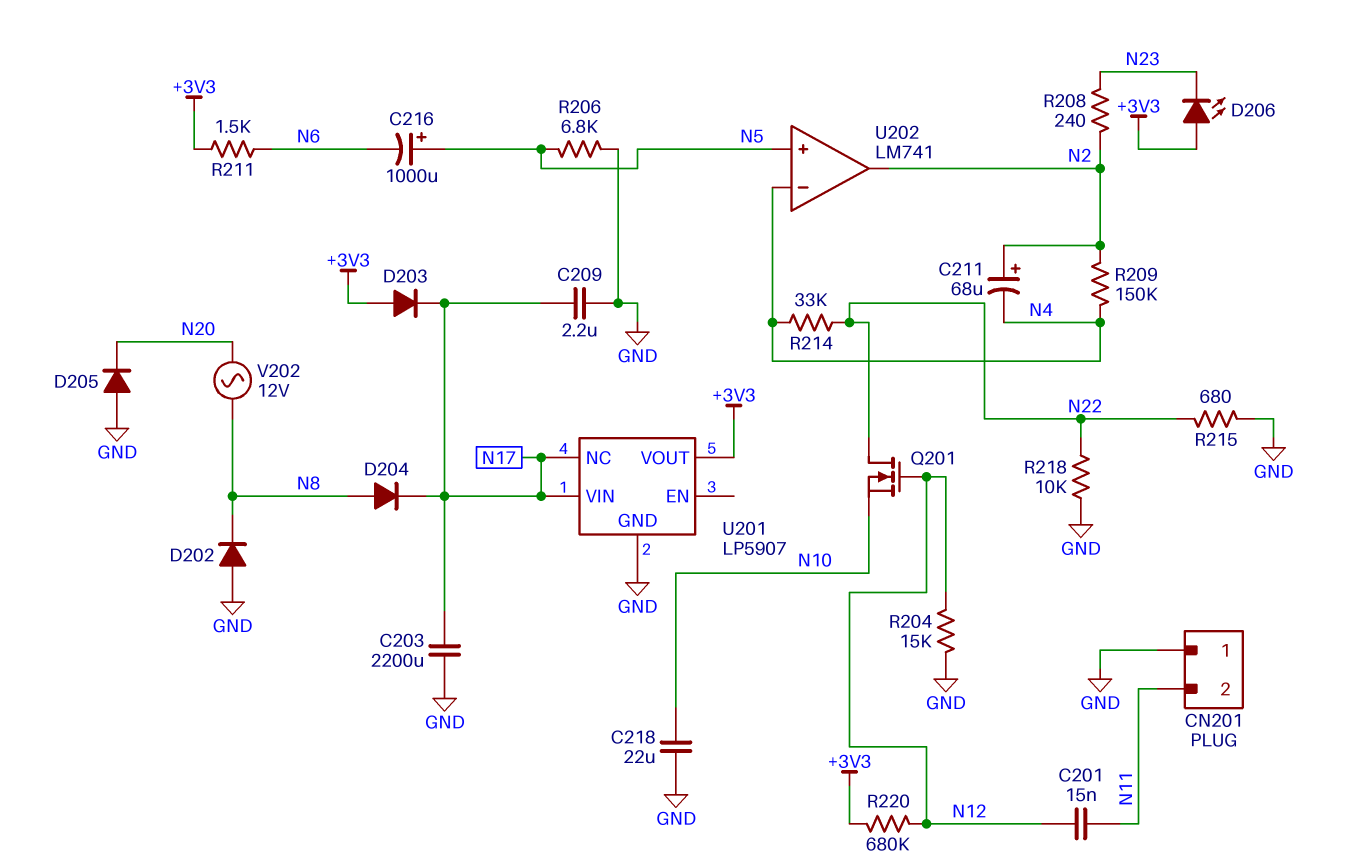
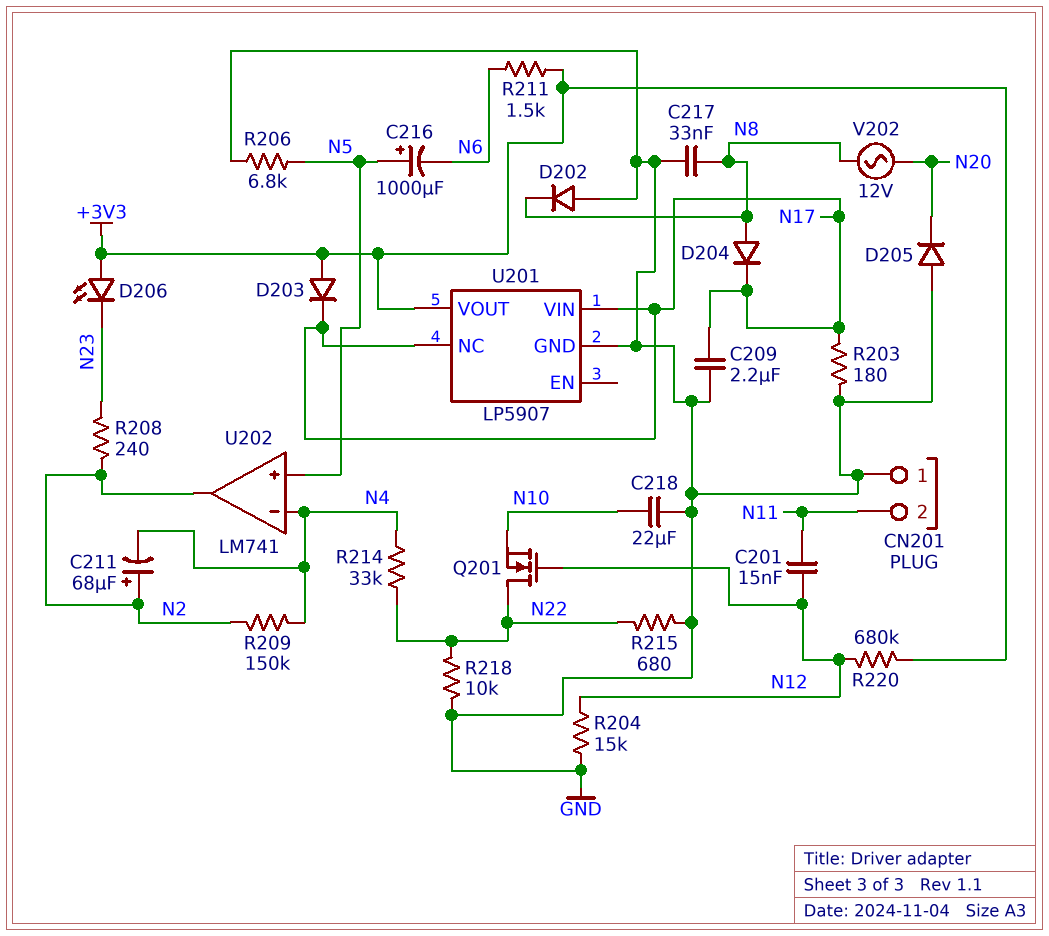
C203: 2200uF (GND, N17) -> none
C217: none -> 33nF (GND, N8)
R203: none -> 180 (GND, N17)

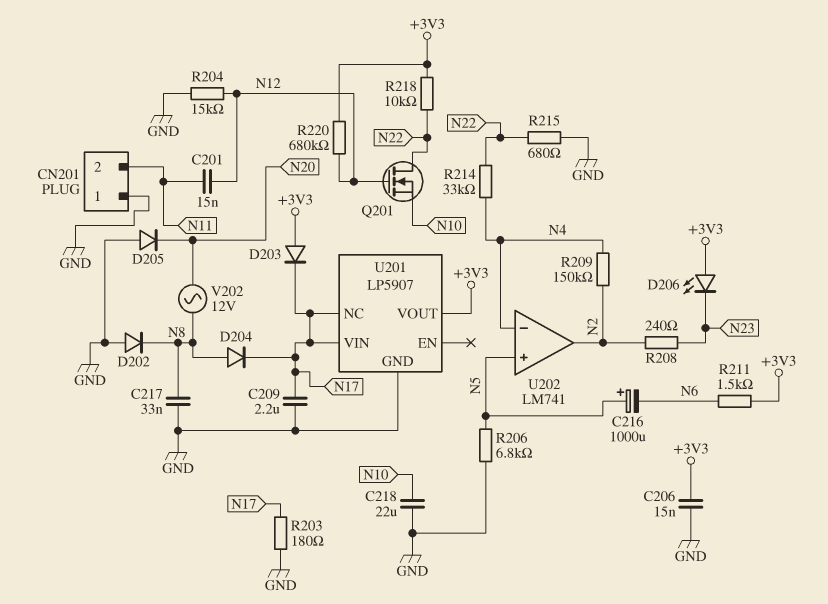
C206: none -> 15nF (+3V3, GND)
C211: 68uF (plus N2, minus N4) -> none
R218: 10k (GND, N22) -> 10k (+3V3, N22)

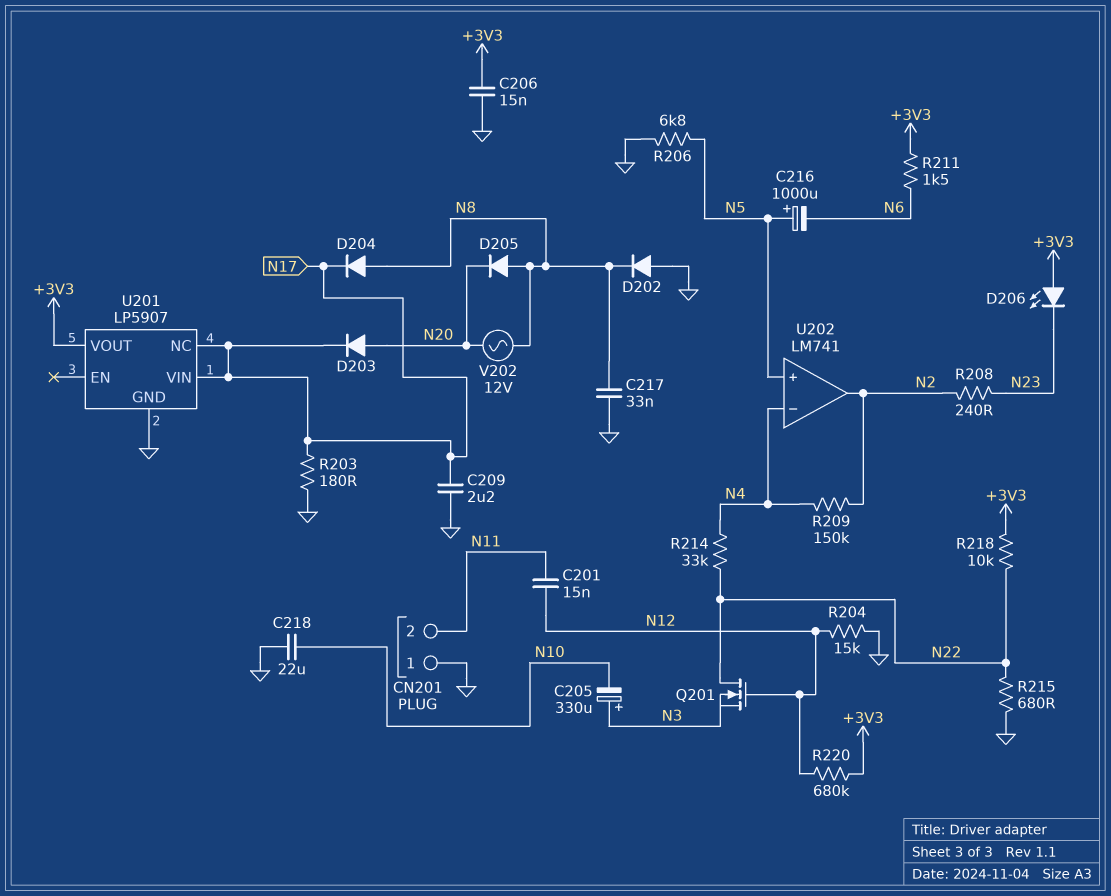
C205: none -> 330uF (plus N3, minus N10)
D203: diode (A +3V3, K N17) -> diode (A N20, K N17)
D205: diode (A GND, K N20) -> diode (A N8, K N20)
Q201: NMOS (G N12, D N22, S N10) -> NMOS (G N12, D N22, S N3)

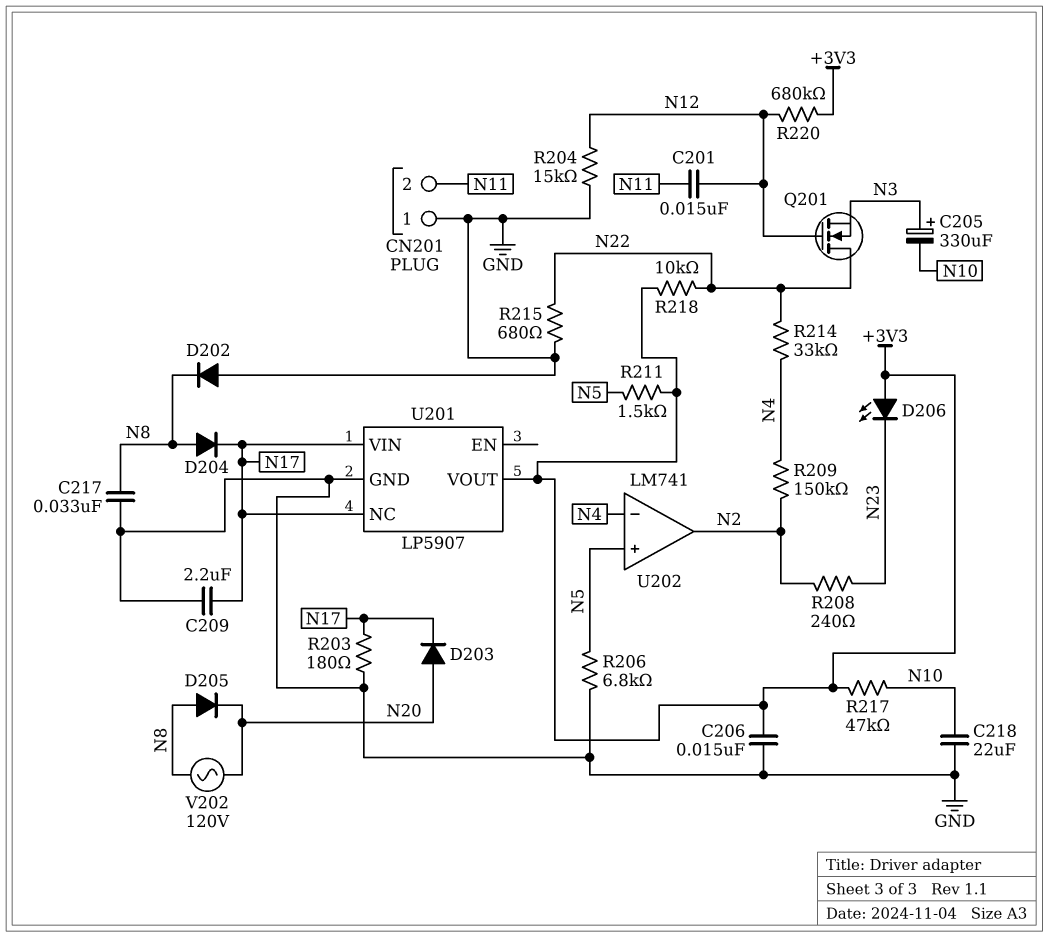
C216: 1000uF (plus N5, minus N6) -> none
R211: 1.5k (+3V3, N6) -> 1.5k (+3V3, N5)
R217: none -> 47k (+3V3, N10)
V202: AC 12V (N8, N20) -> AC 120V (N8, N20)

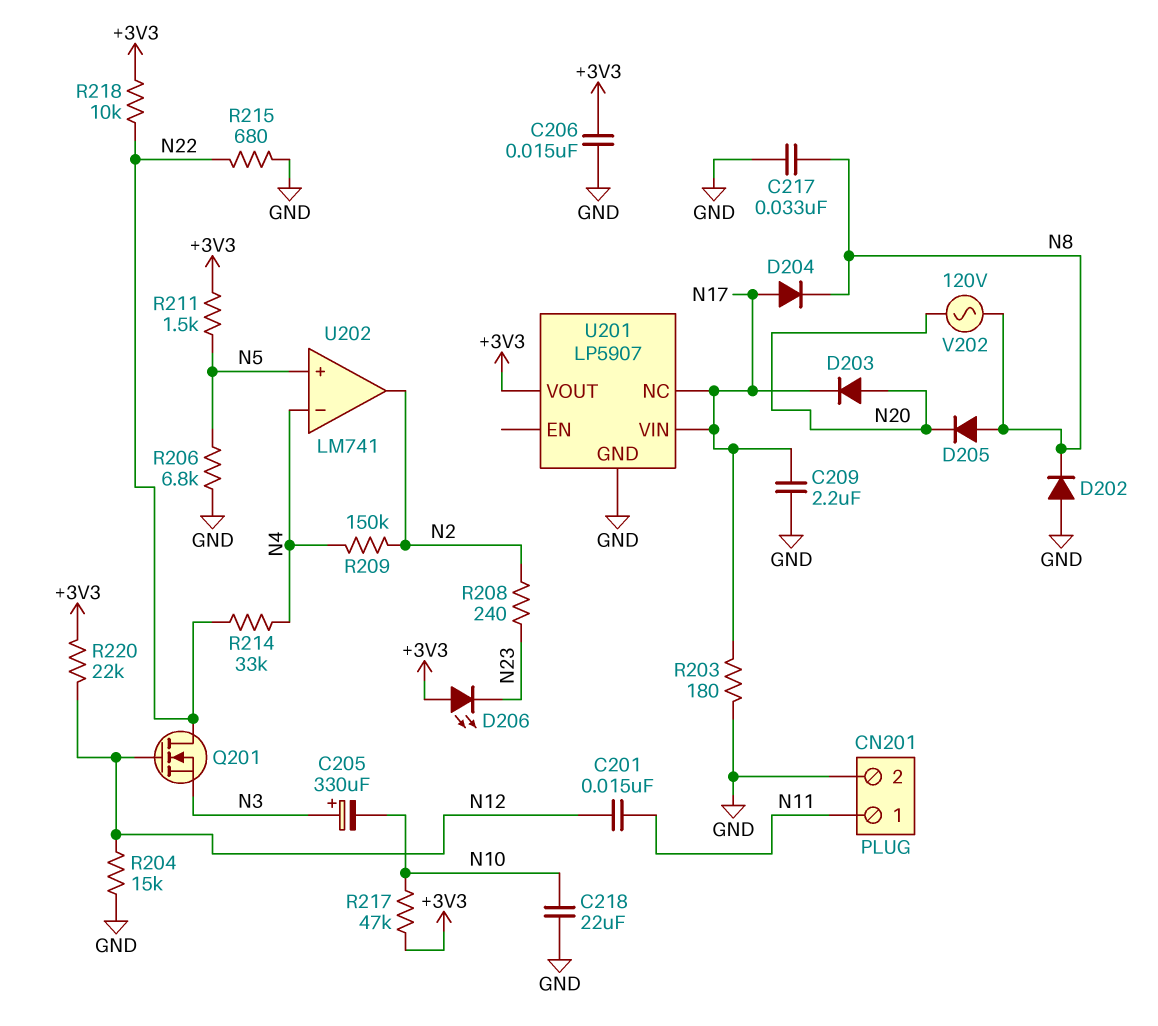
CN201 pin 1: GND -> N11
CN201 pin 2: N11 -> GND
D204: diode (A N8, K N17) -> diode (A N17, K N8)
R220: 680k (+3V3, N12) -> 22k (+3V3, N12)

